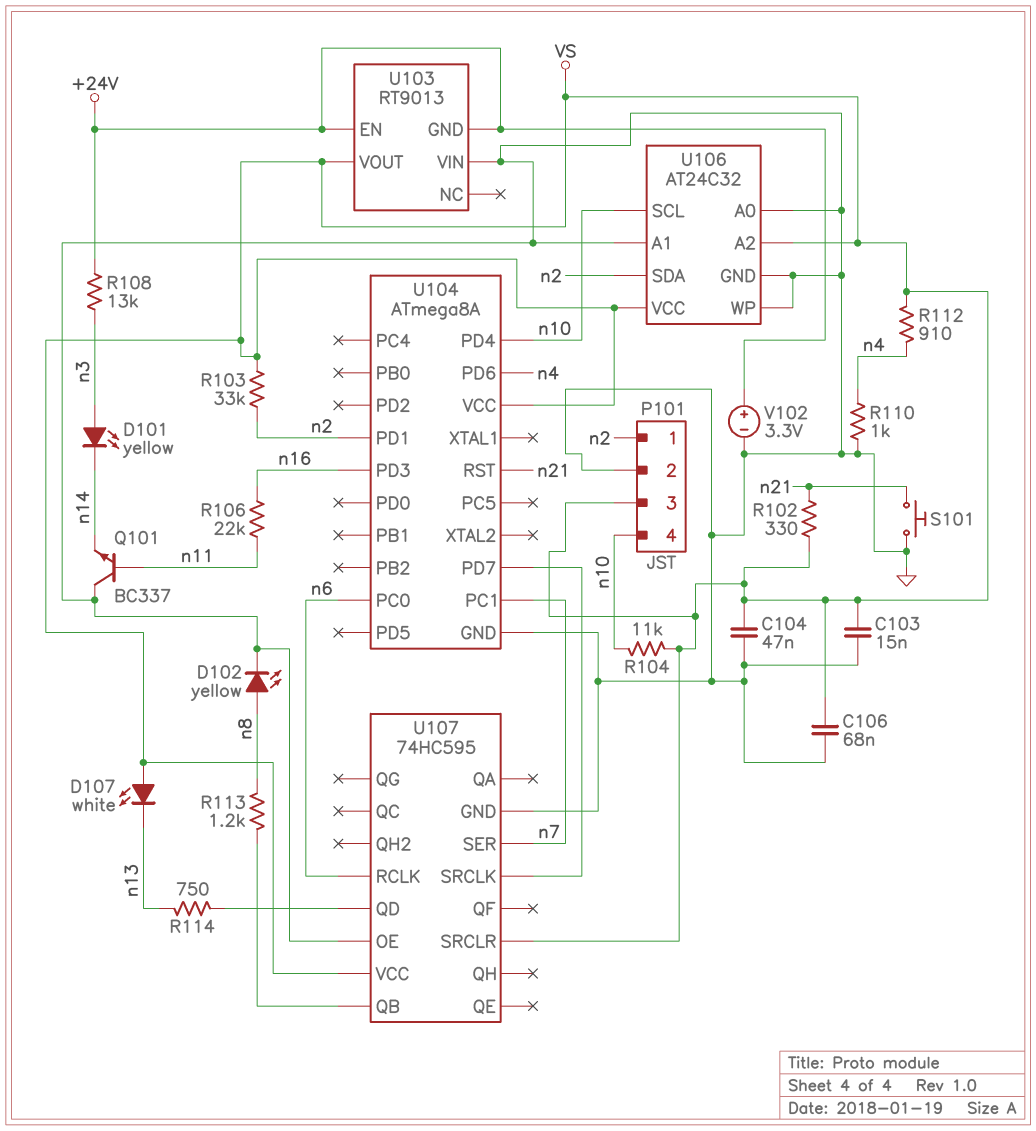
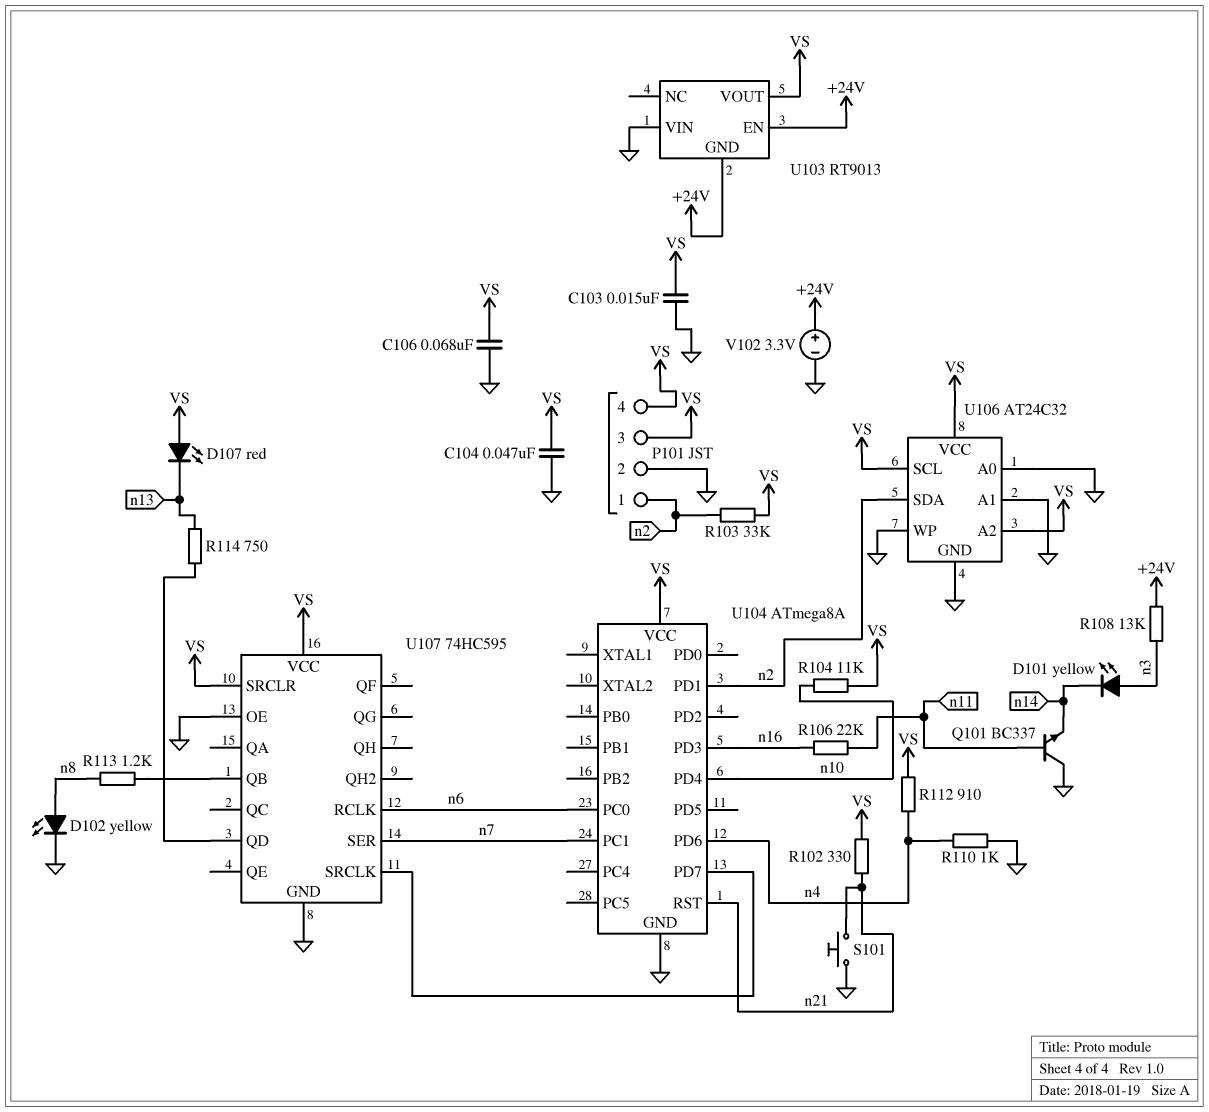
D107: LED white (A VS, K n13) -> LED red (A VS, K n13)
P101 pin 4: n10 -> VS
U106 pin SCL: n10 -> VS

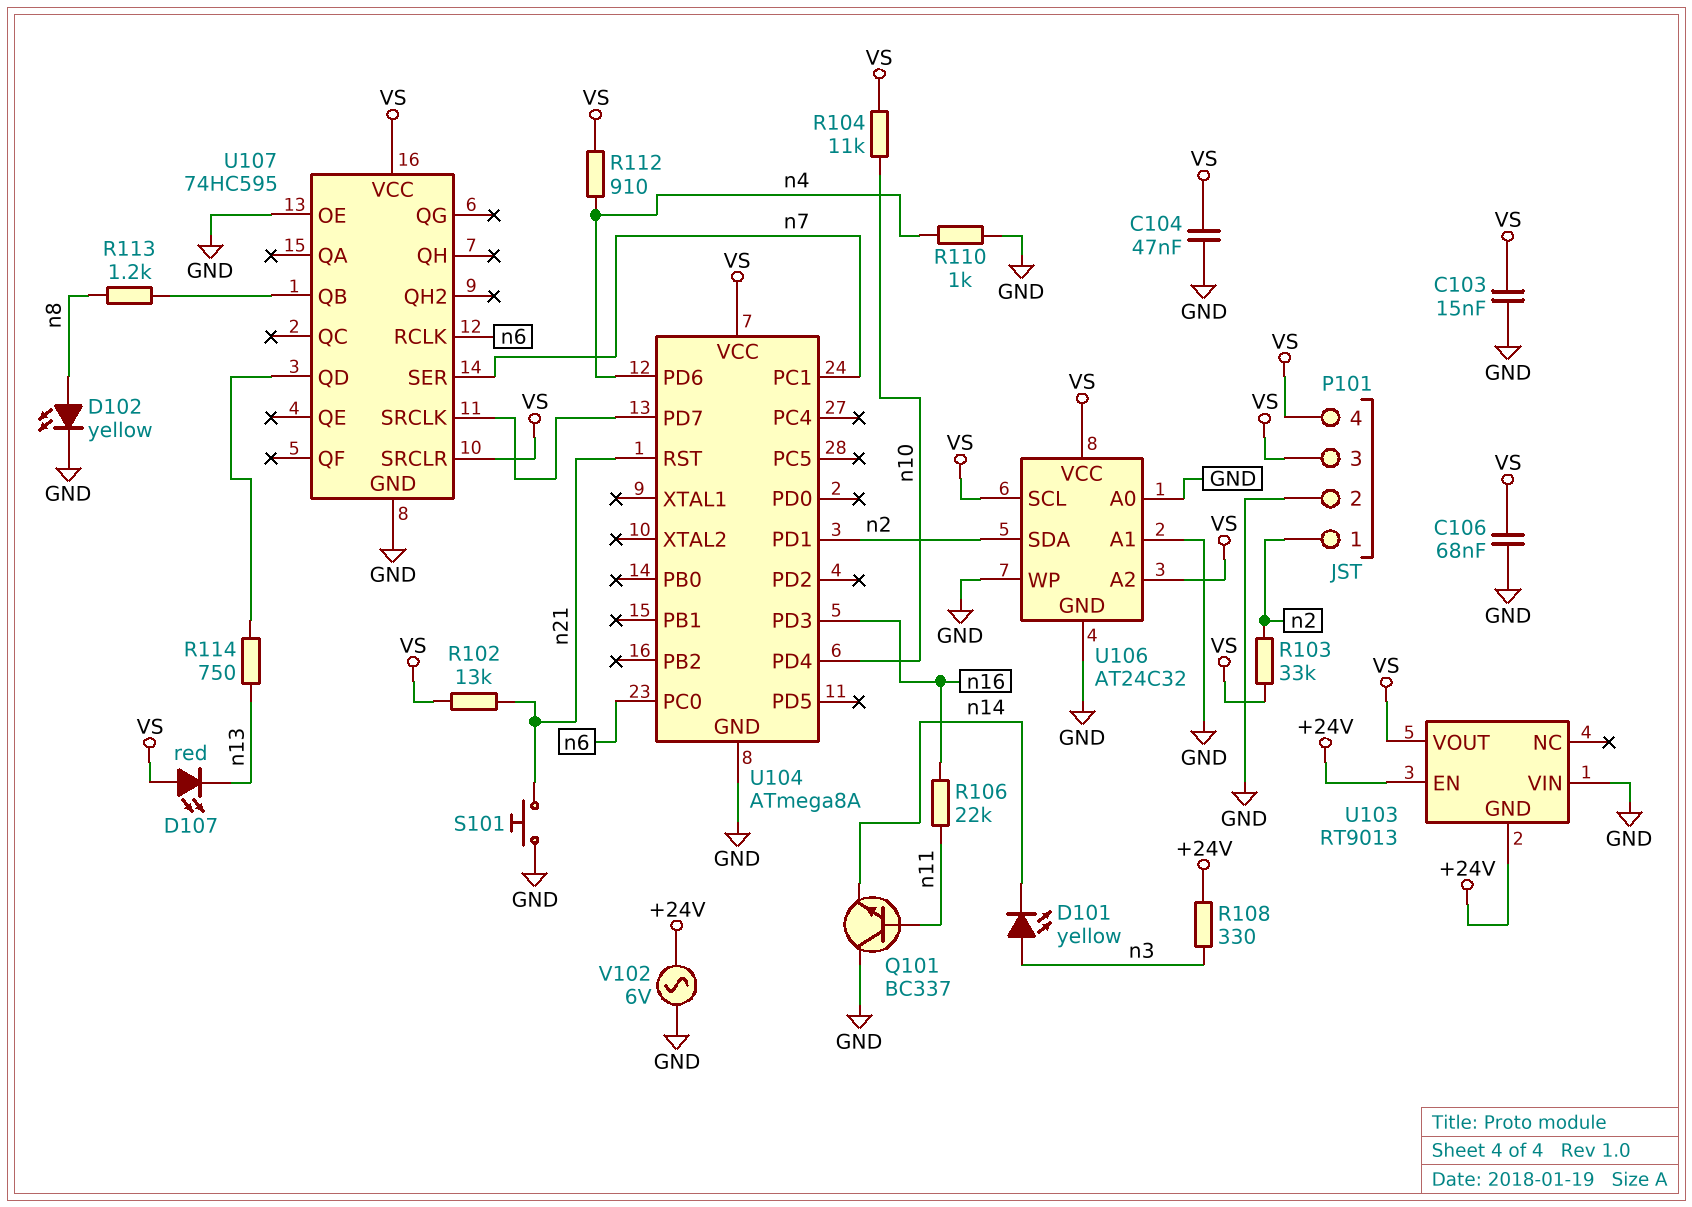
R102: 330 (VS, n21) -> 13k (VS, n21)
R108: 13k (+24V, n3) -> 330 (+24V, n3)
V102: 3.3V (plus +24V, minus GND) -> AC 6V (+24V, GND)

